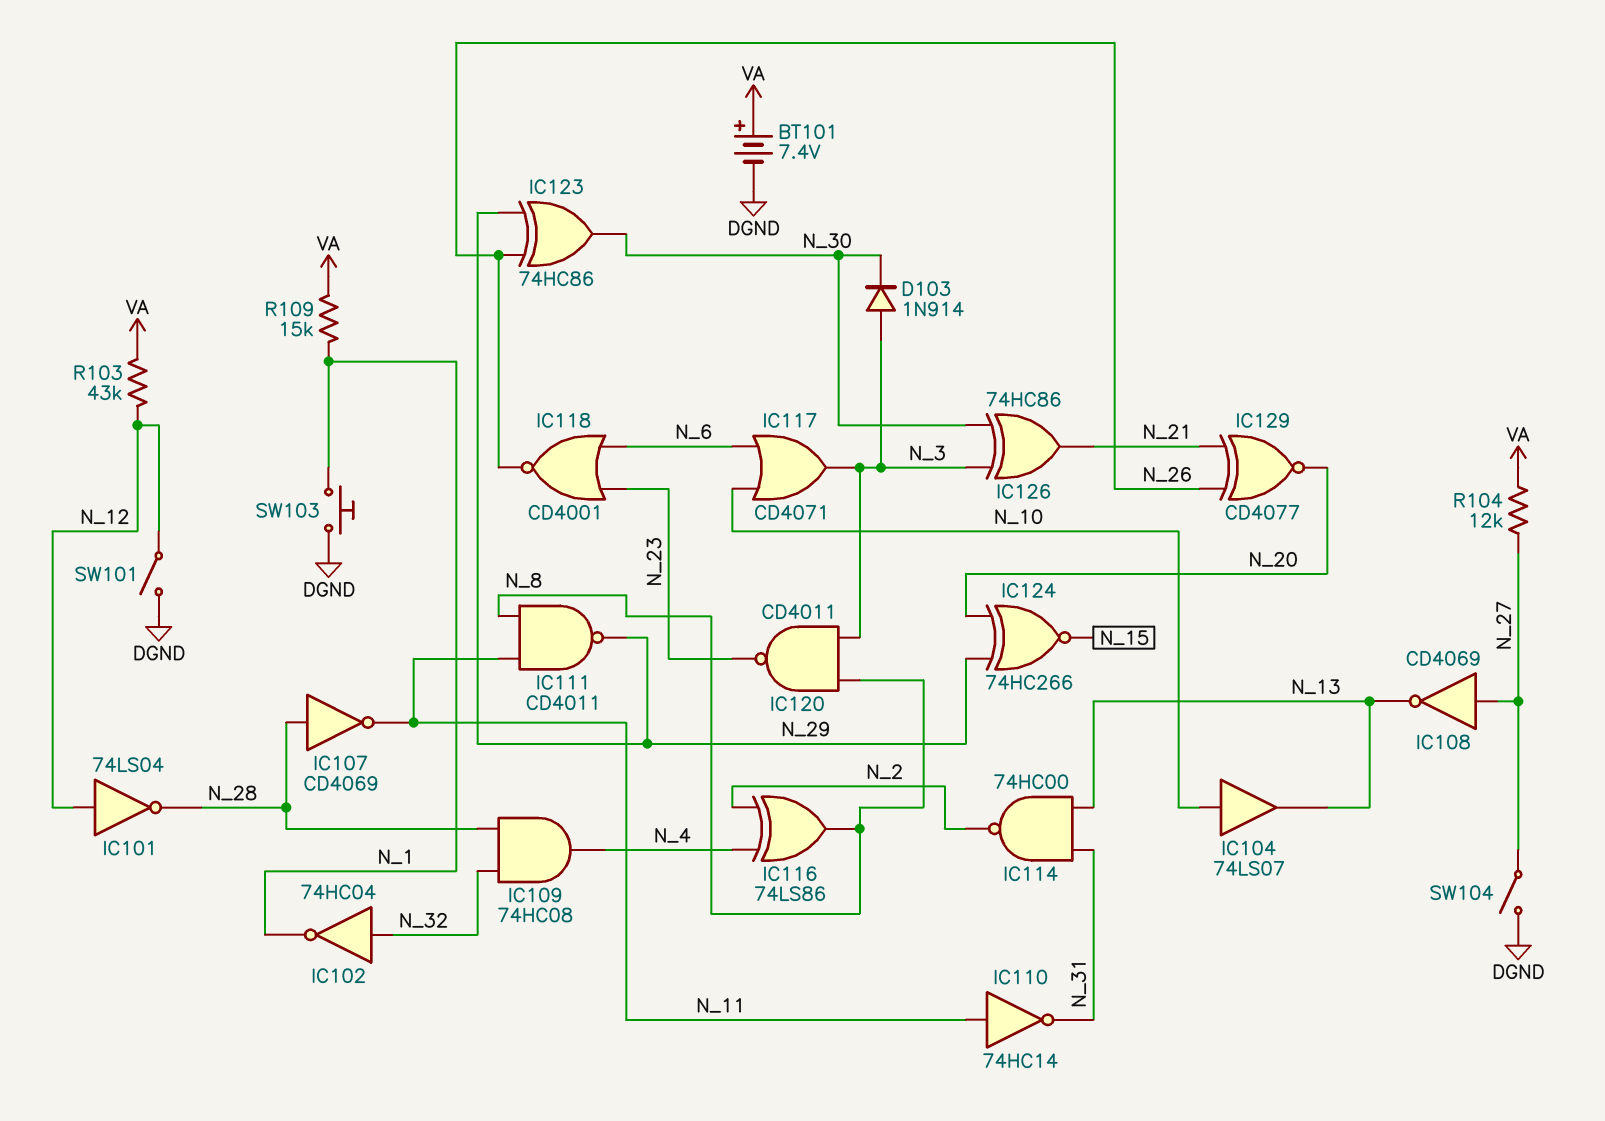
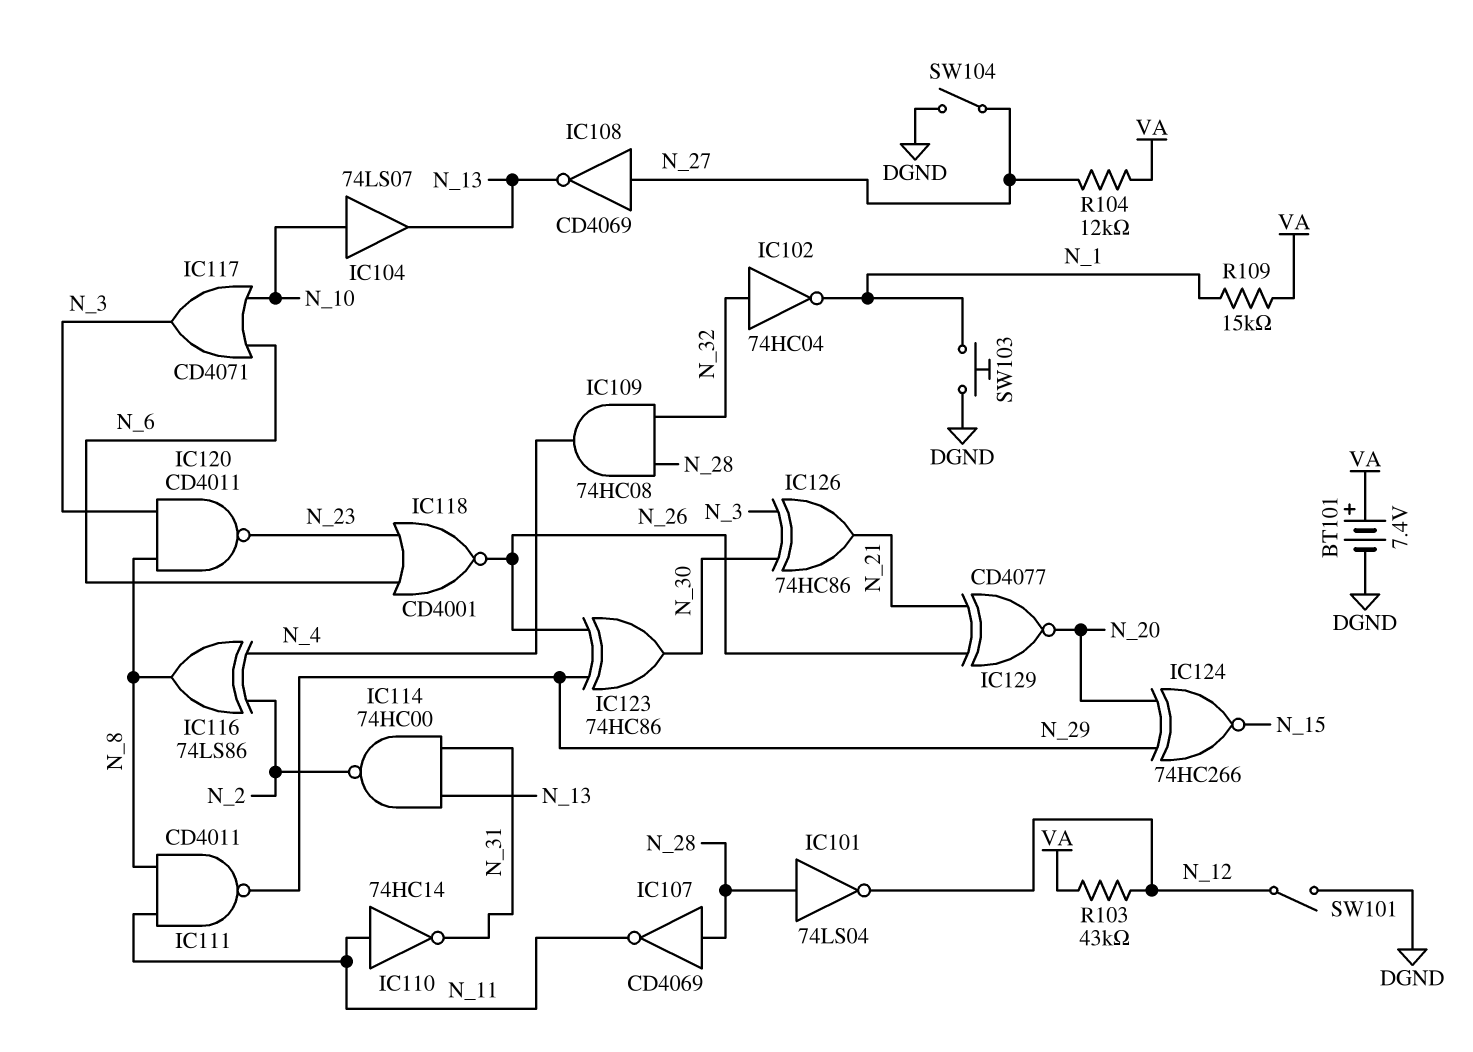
D103: diode 1N914 (A N_3, K N_30) -> none
IC101: NOT 74LS04 (in N_12, out N_28) -> NOT 74LS04 (in N_28, out N_12)

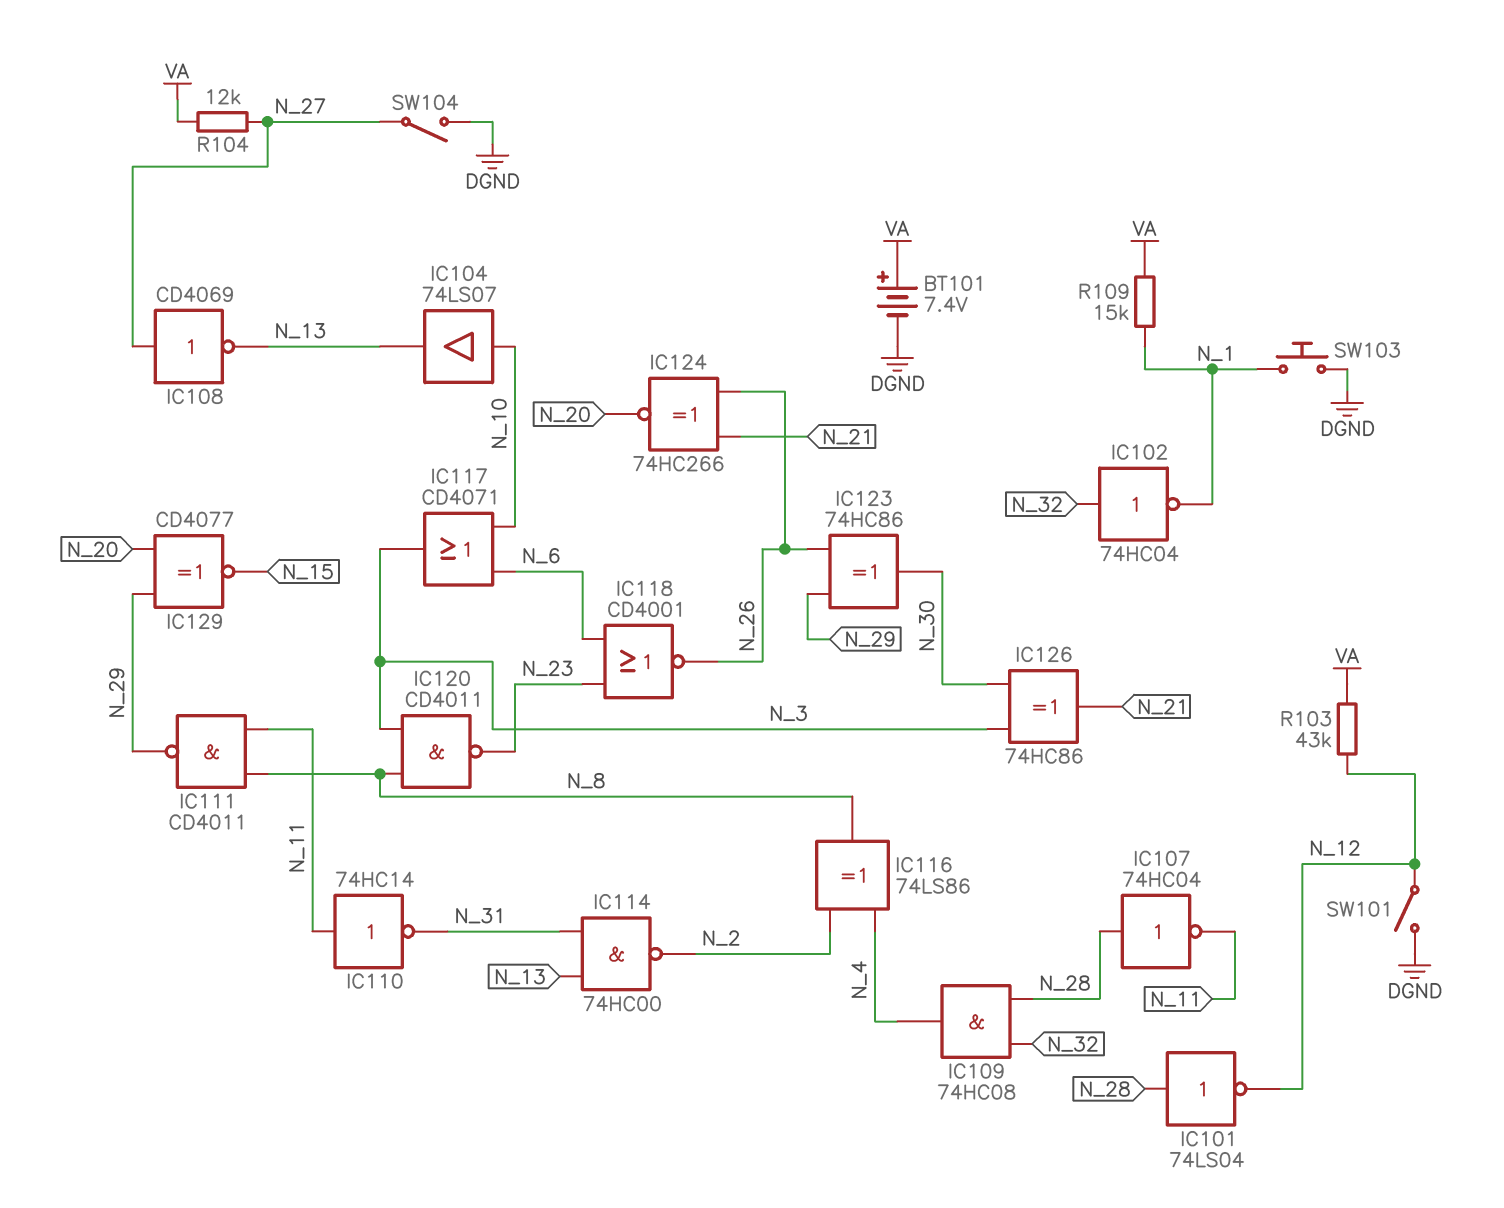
IC107: NOT CD4069 (in N_28, out N_11) -> NOT 74HC04 (in N_28, out N_11)
IC124: XNOR 74HC266 (in N_20, in N_29, out N_15) -> XNOR 74HC266 (in N_21, in N_26, out N_20)
IC129: XNOR CD4077 (in N_21, in N_26, out N_20) -> XNOR CD4077 (in N_20, in N_29, out N_15)

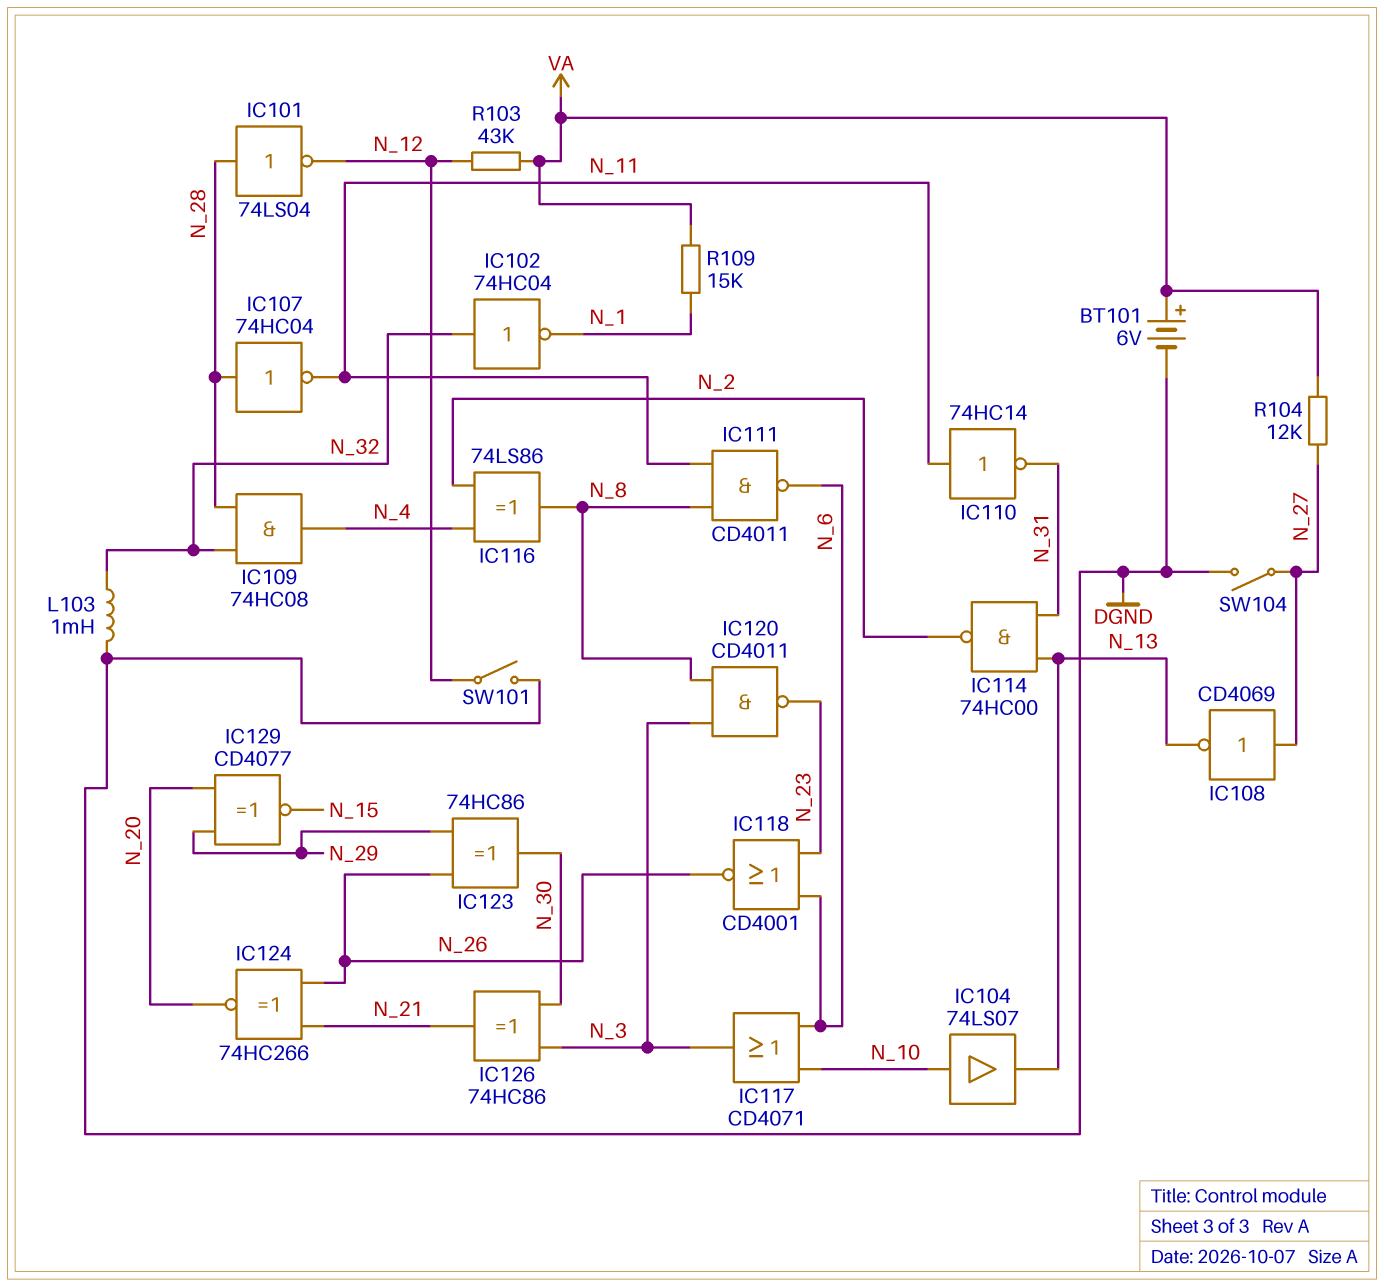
BT101: 7.4V (plus VA, minus DGND) -> 6V (plus VA, minus DGND)
IC111: NAND CD4011 (in N_8, in N_11, out N_29) -> NAND CD4011 (in N_8, in N_11, out N_6)
L103: none -> 1mH (DGND, N_32)
SW103: button (DGND, N_1) -> none

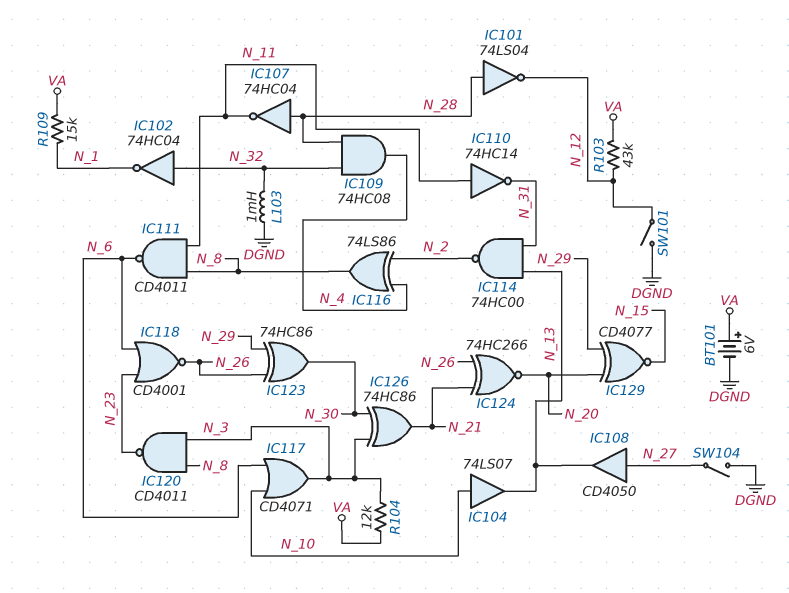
IC108: NOT CD4069 (in N_27, out N_13) -> buffer CD4050 (in N_27, out N_13)
R104: 12k (N_27, VA) -> 12k (N_3, VA)

